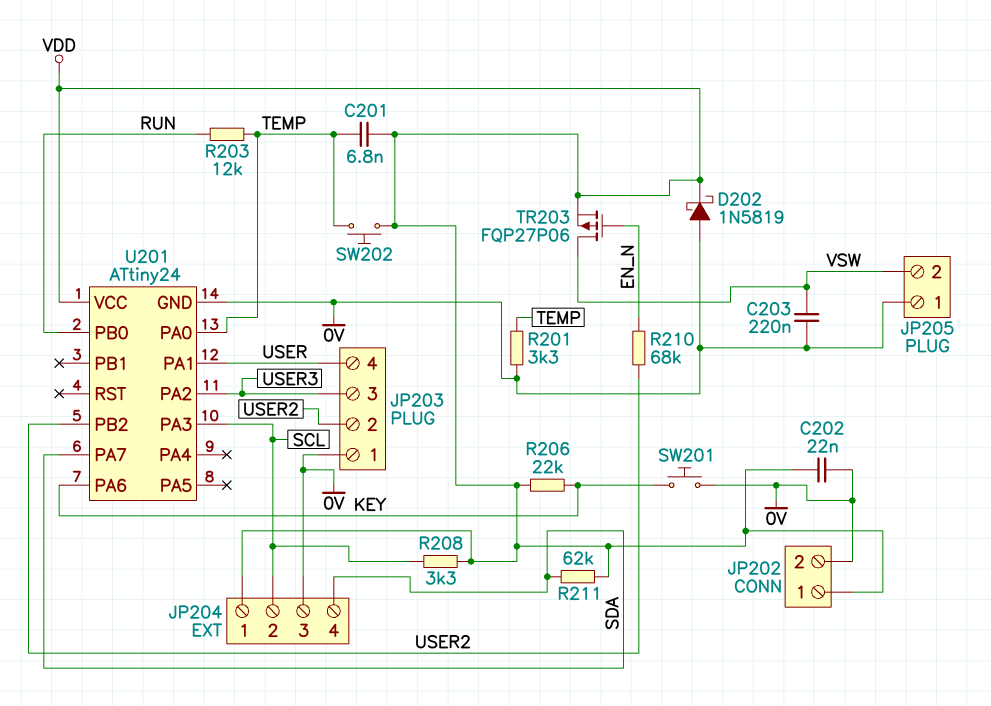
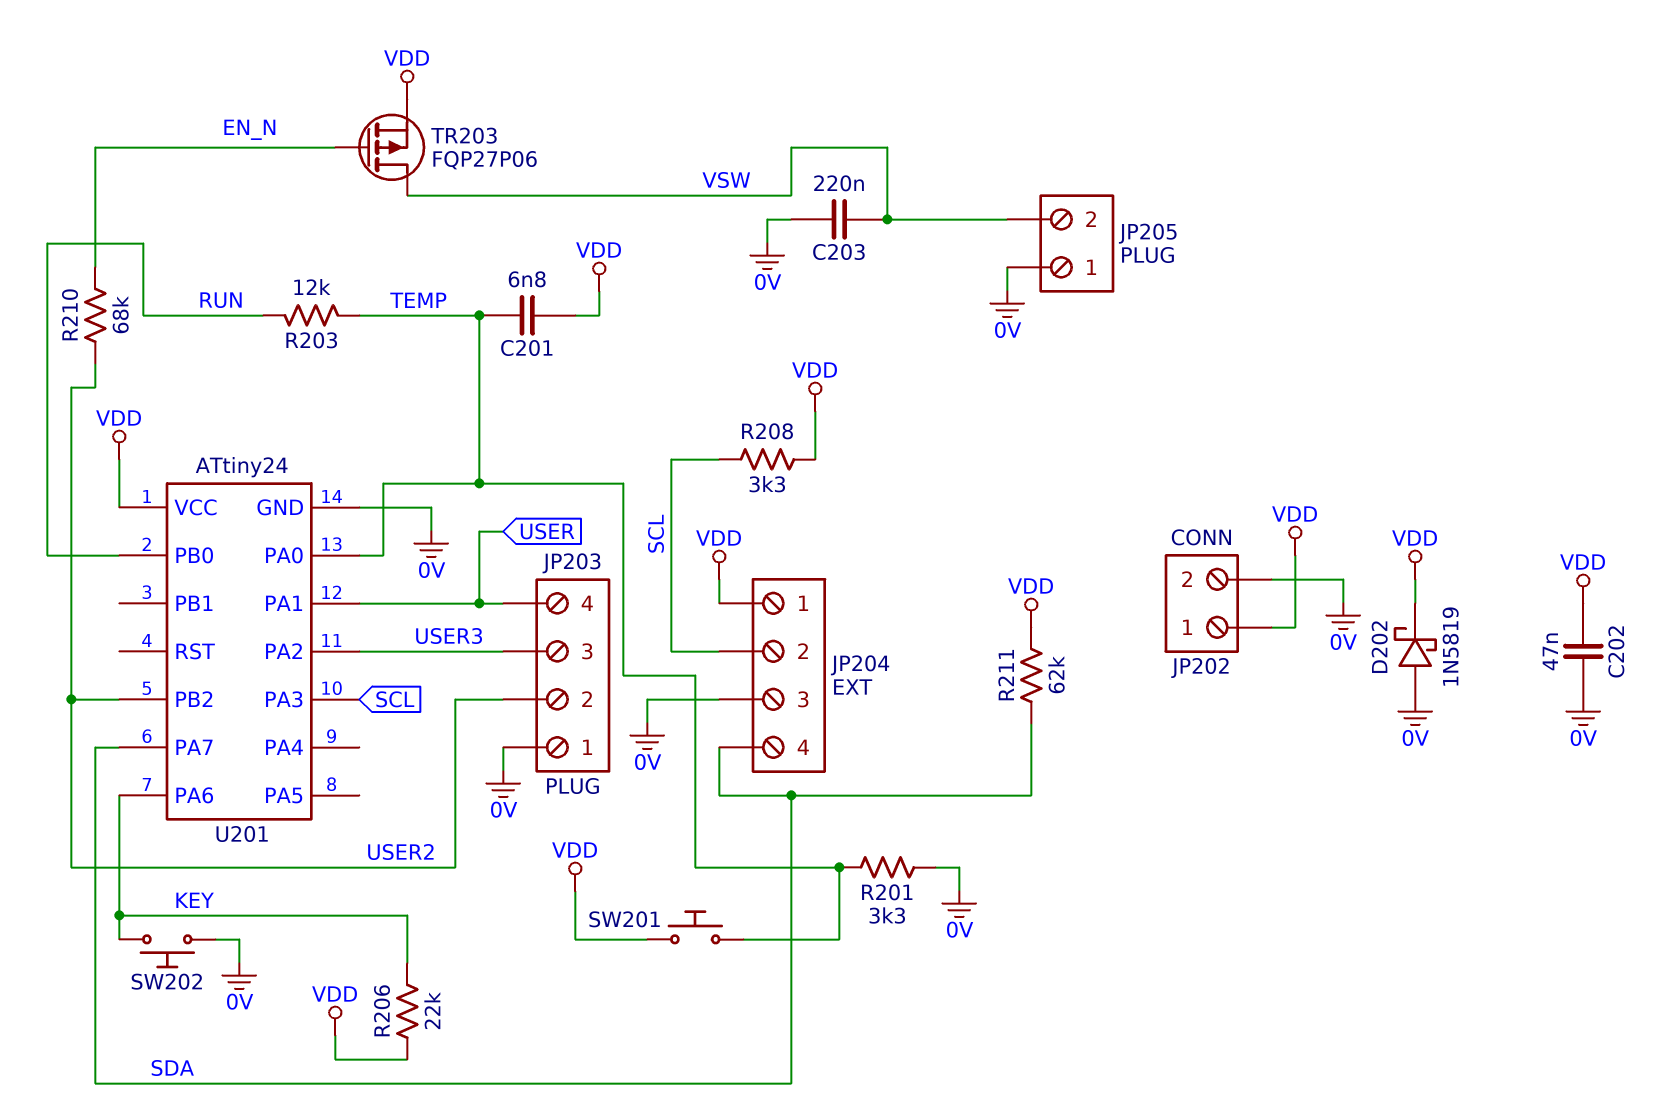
C202: 22nF (0V, VDD) -> 47nF (0V, VDD)
SW201: button (0V, KEY) -> button (TEMP, VDD)
SW202: button (TEMP, VDD) -> button (0V, KEY)

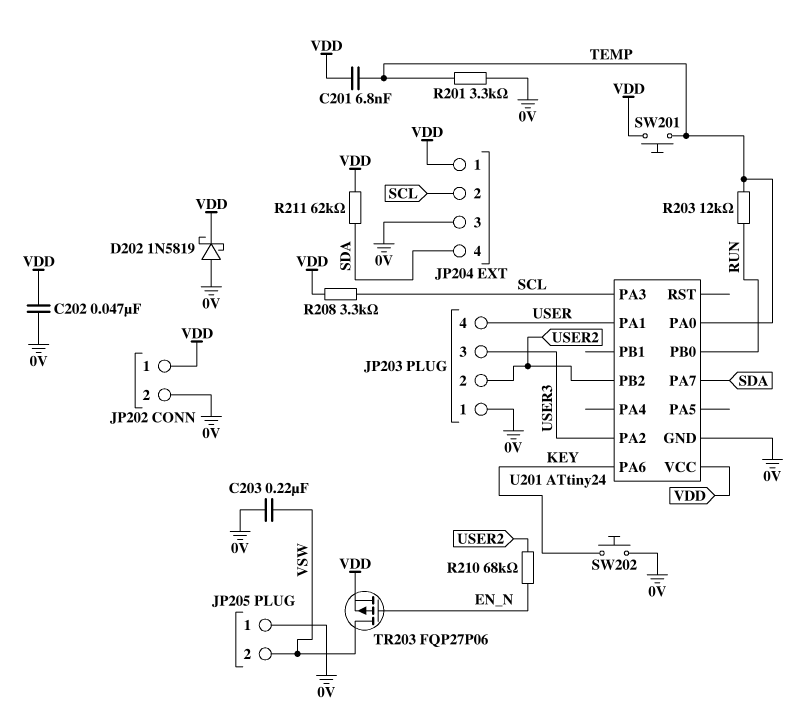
R206: 22k (KEY, VDD) -> none

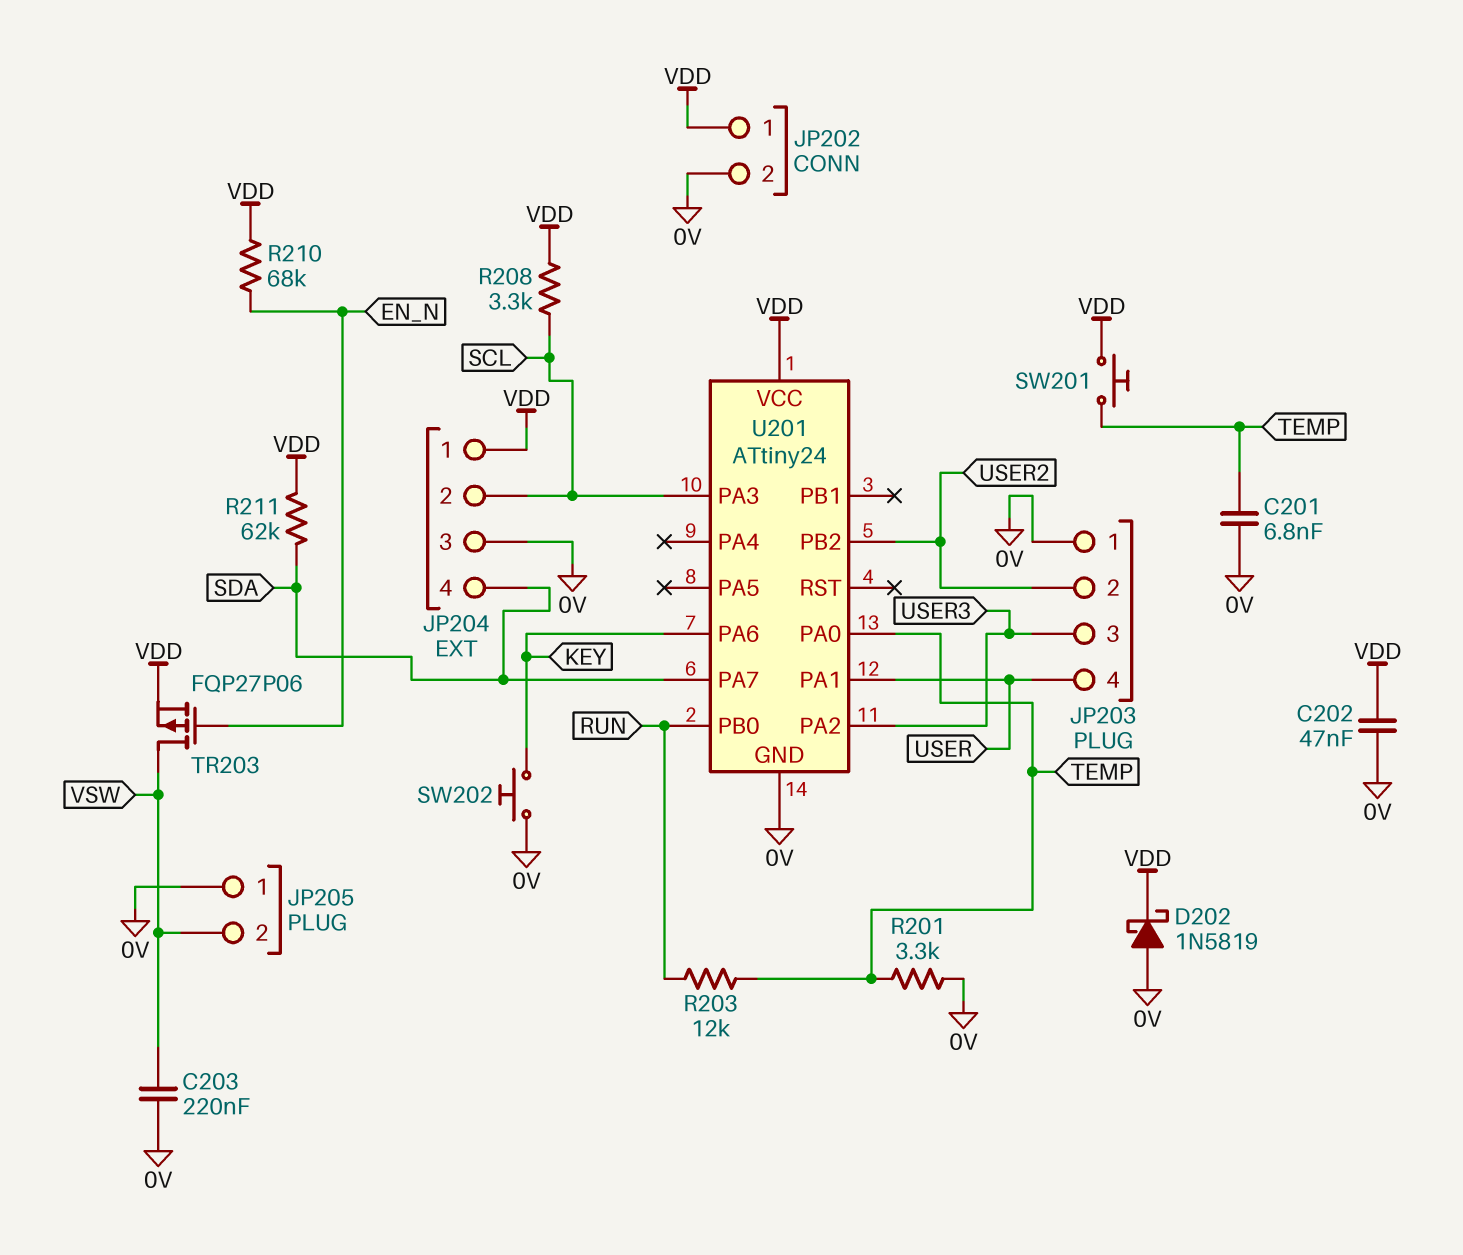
C201: 6.8nF (TEMP, VDD) -> 6.8nF (0V, TEMP)
R210: 68k (EN_N, USER2) -> 68k (EN_N, VDD)

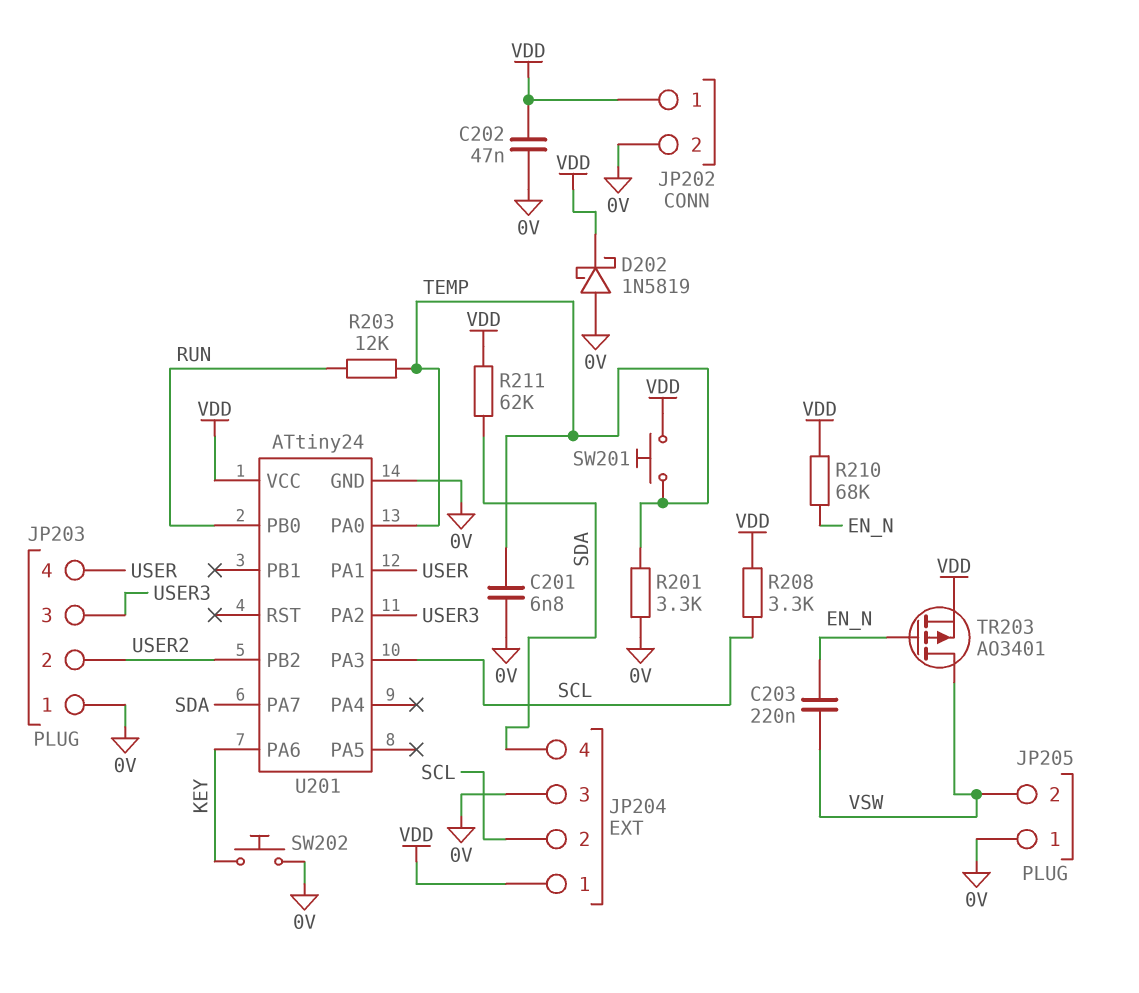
C203: 220nF (0V, VSW) -> 220nF (EN_N, VSW)
TR203: PMOS FQP27P06 (G EN_N, D VSW, S VDD) -> PMOS AO3401 (G EN_N, D VSW, S VDD)

